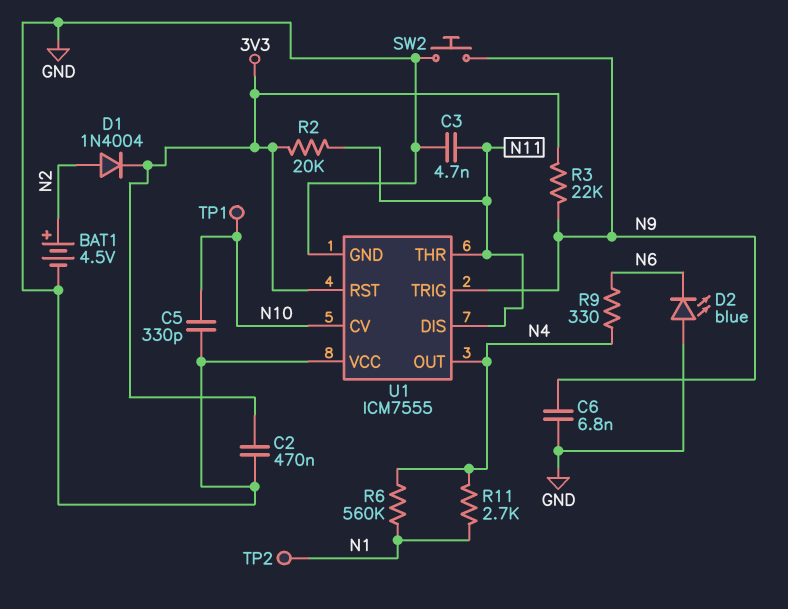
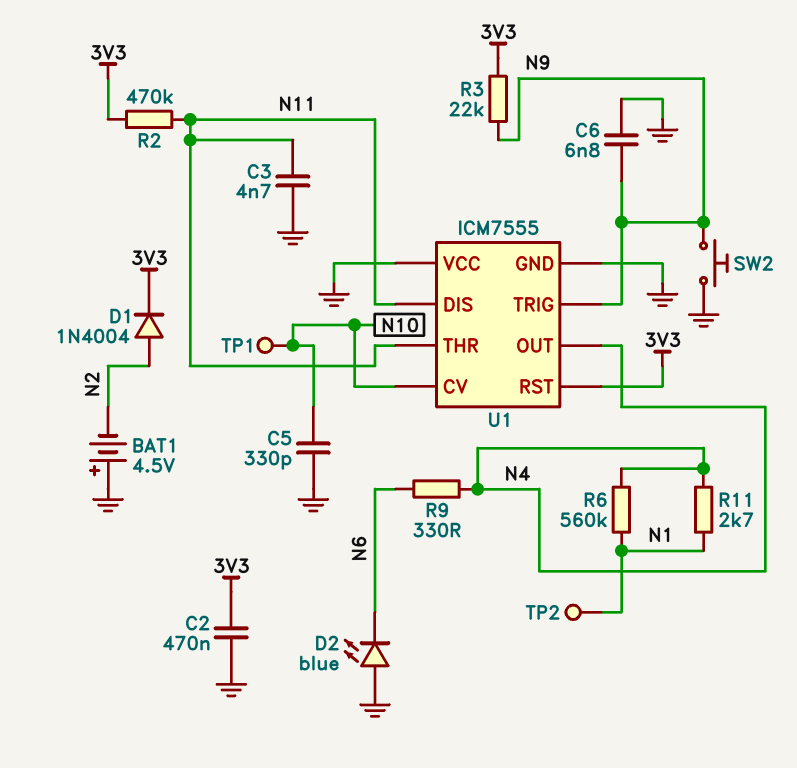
BAT1: 4.5V (plus N2, minus GND) -> 4.5V (plus GND, minus N2)
R2: 20k (3V3, N11) -> 470k (3V3, N11)

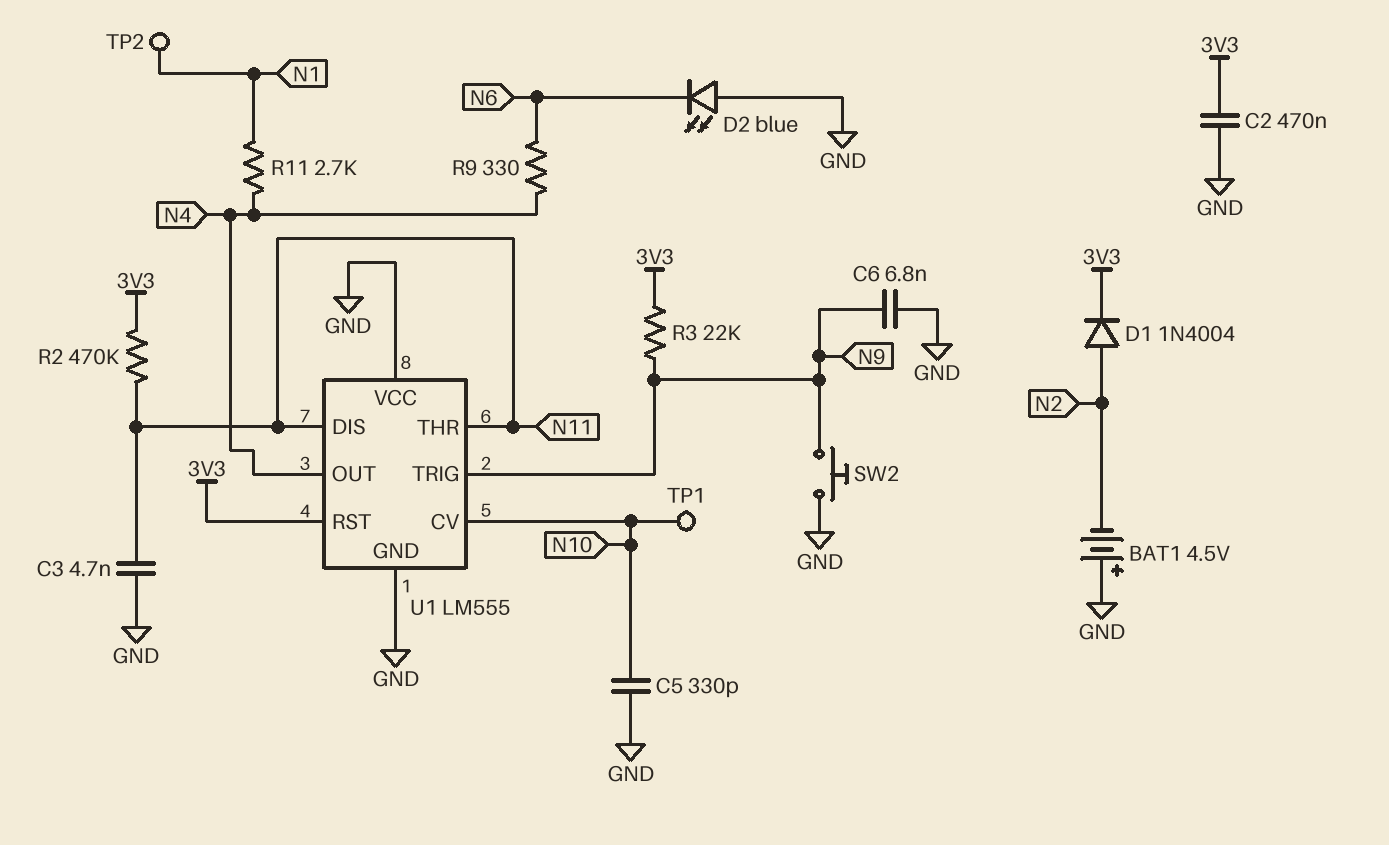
R6: 560k (N1, N4) -> none
U1: ICM7555 -> LM555

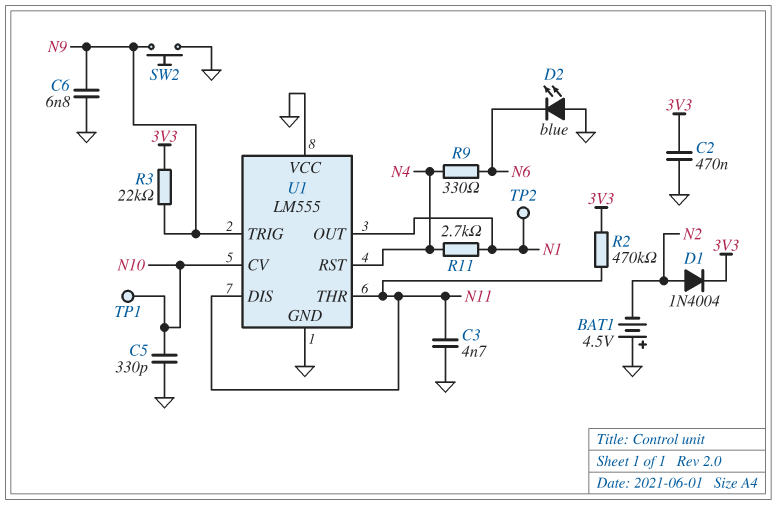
U1 pin OUT: N4 -> N1
U1 pin RST: 3V3 -> N4

